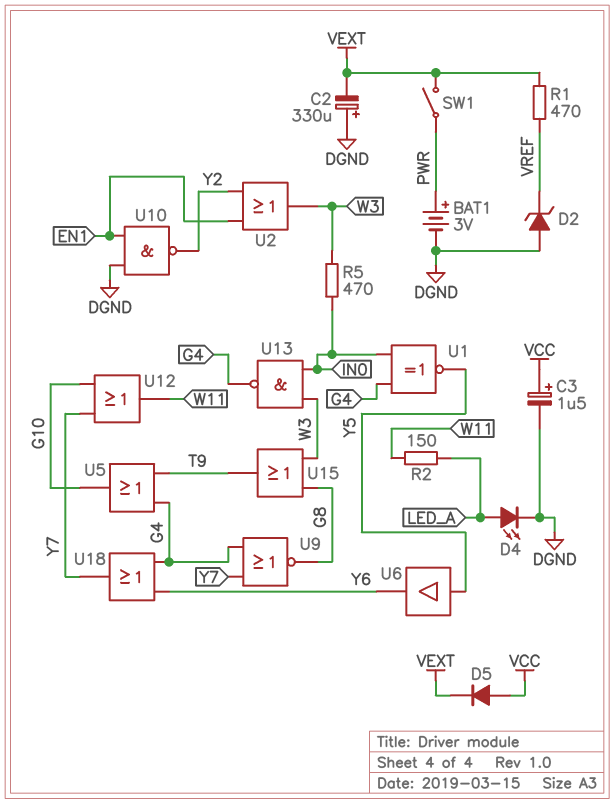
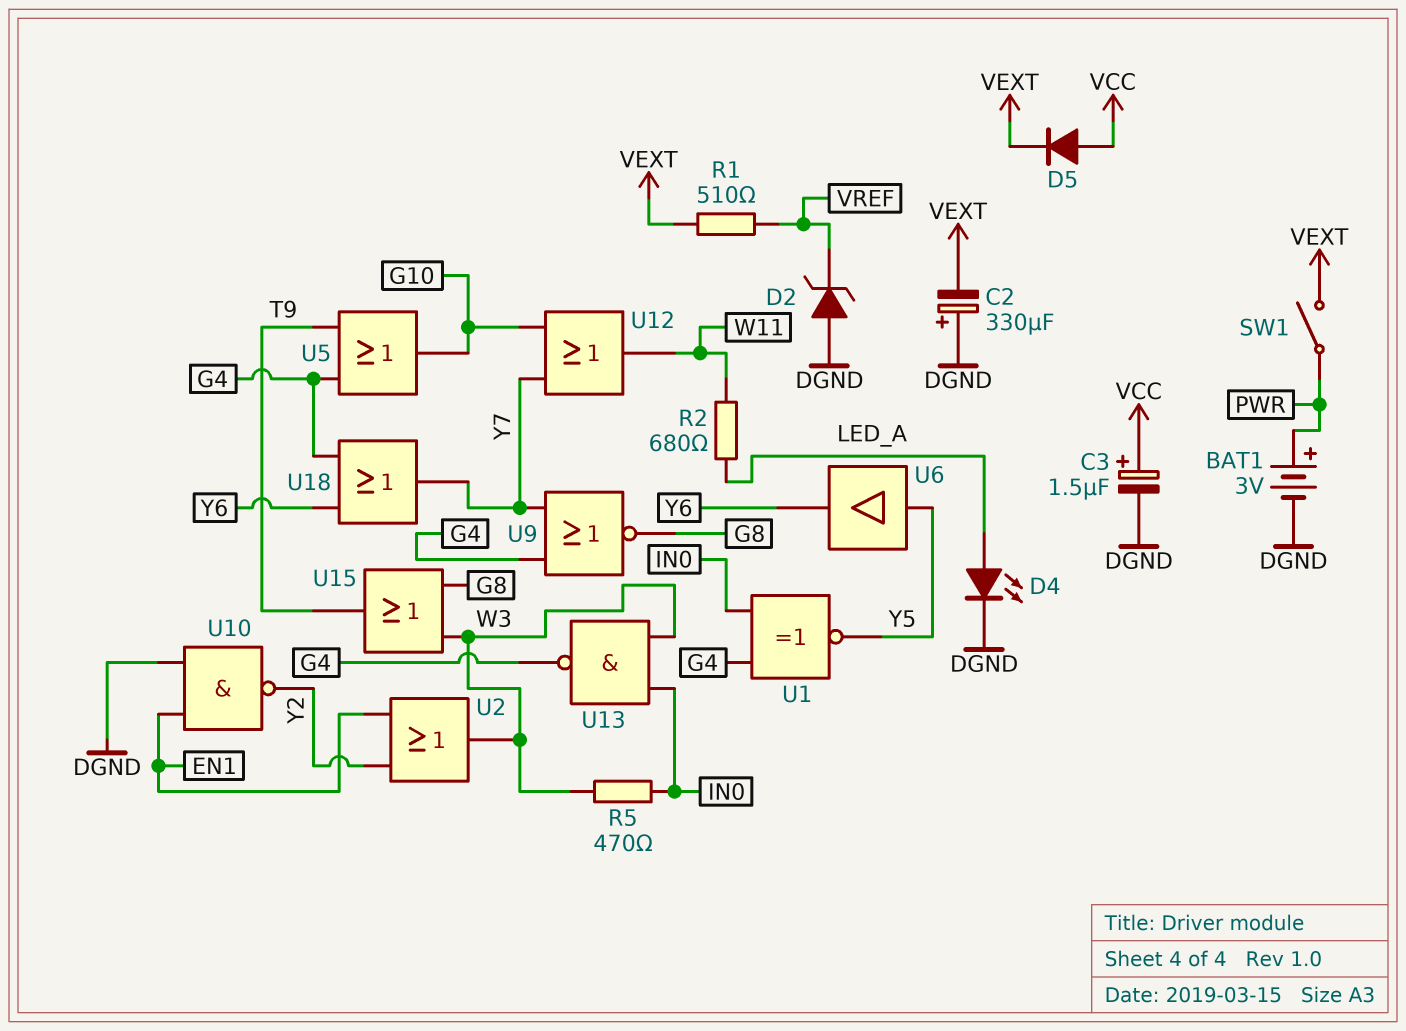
R1: 470 (VEXT, VREF) -> 510 (VEXT, VREF)
R2: 150 (LED_A, W11) -> 680 (LED_A, W11)

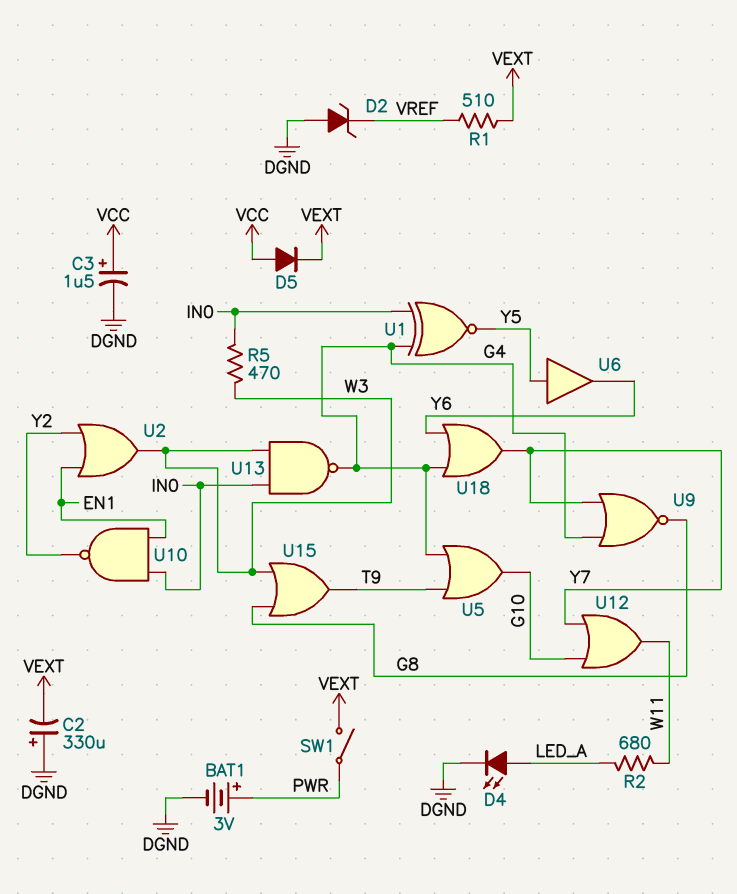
U10: NAND (in DGND, in EN1, out Y2) -> NAND (in EN1, in IN0, out Y2)

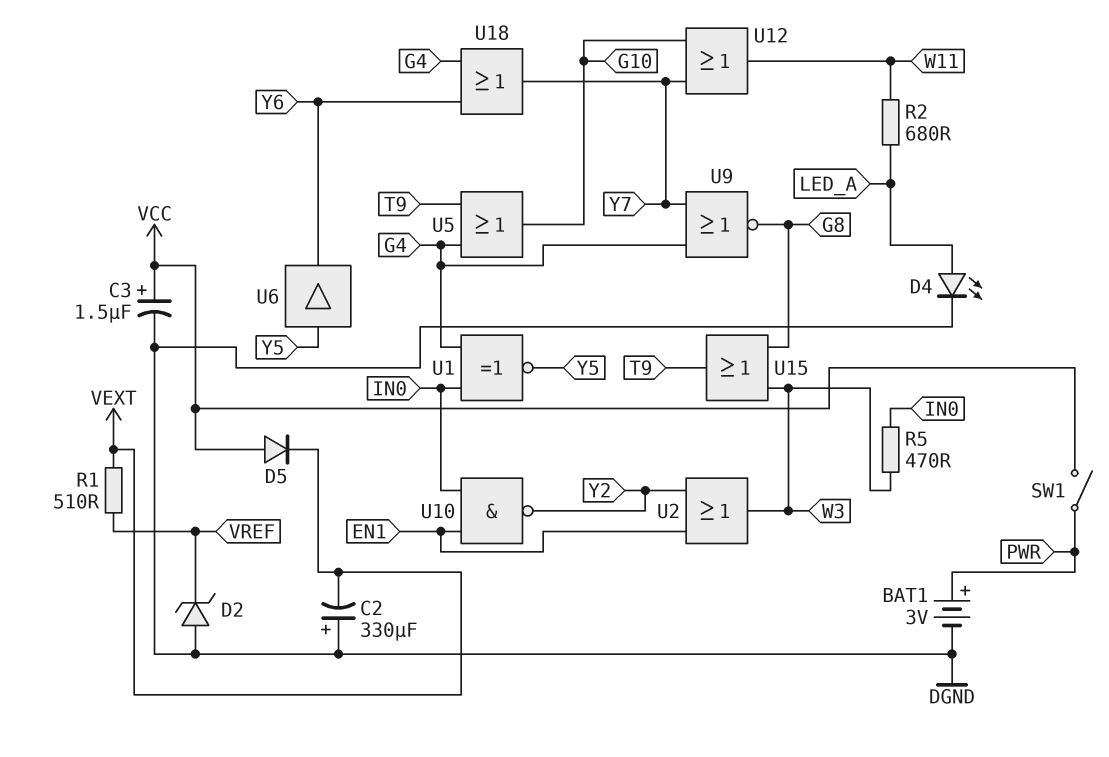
SW1: switch (PWR, VEXT) -> switch (PWR, VCC)
U13: NAND (in IN0, in W3, out G4) -> none

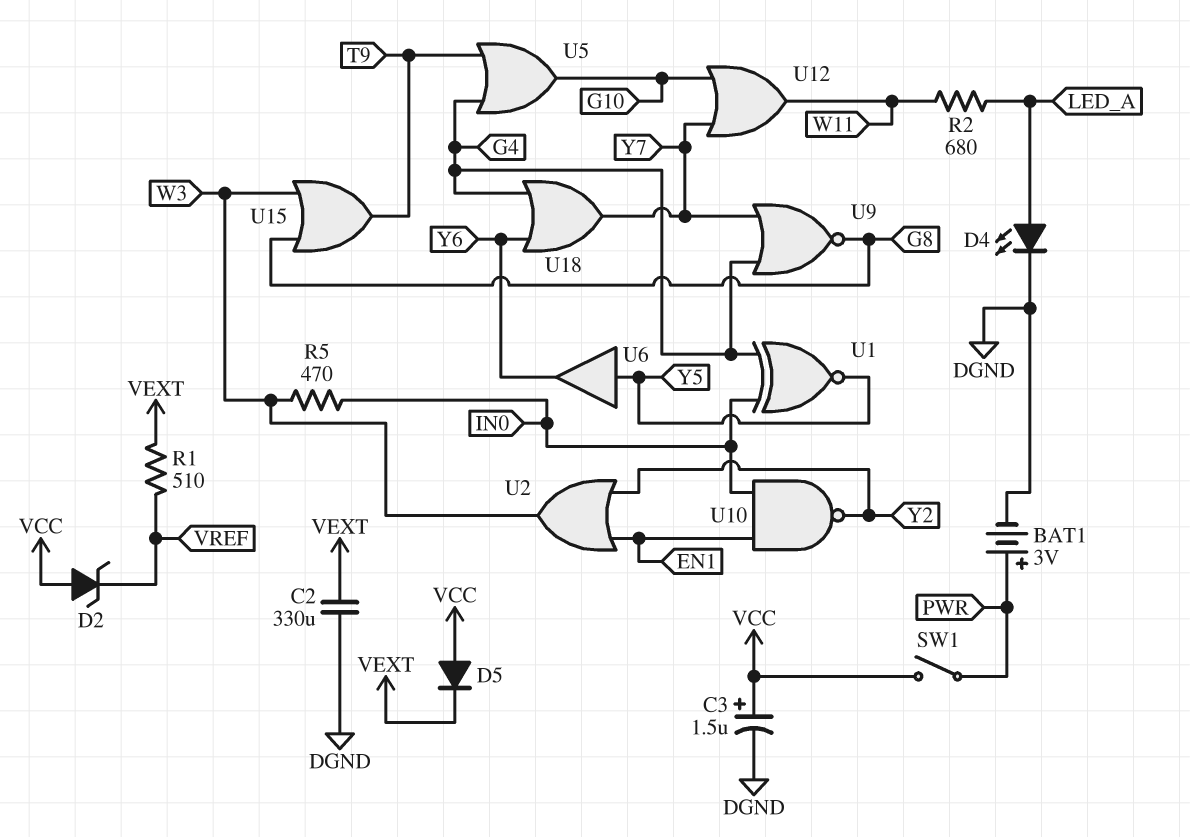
C2: 330uF (plus DGND, minus VEXT) -> 330uF (DGND, VEXT)
D2: zener (A DGND, K VREF) -> zener (A VCC, K VREF)

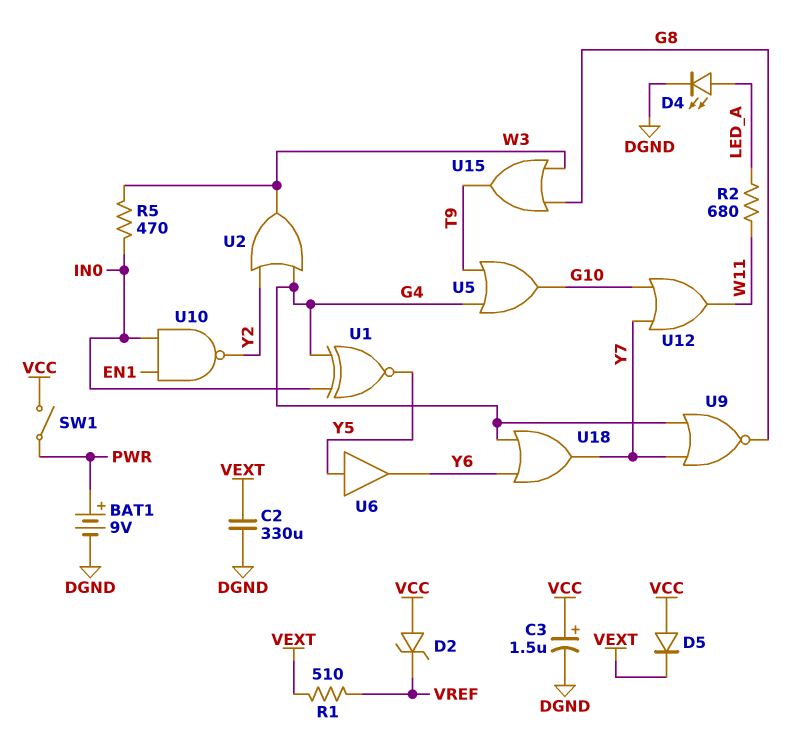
BAT1: 3V (plus PWR, minus DGND) -> 9V (plus PWR, minus DGND)
U2: OR (in EN1, in Y2, out W3) -> OR (in G4, in Y2, out W3)

